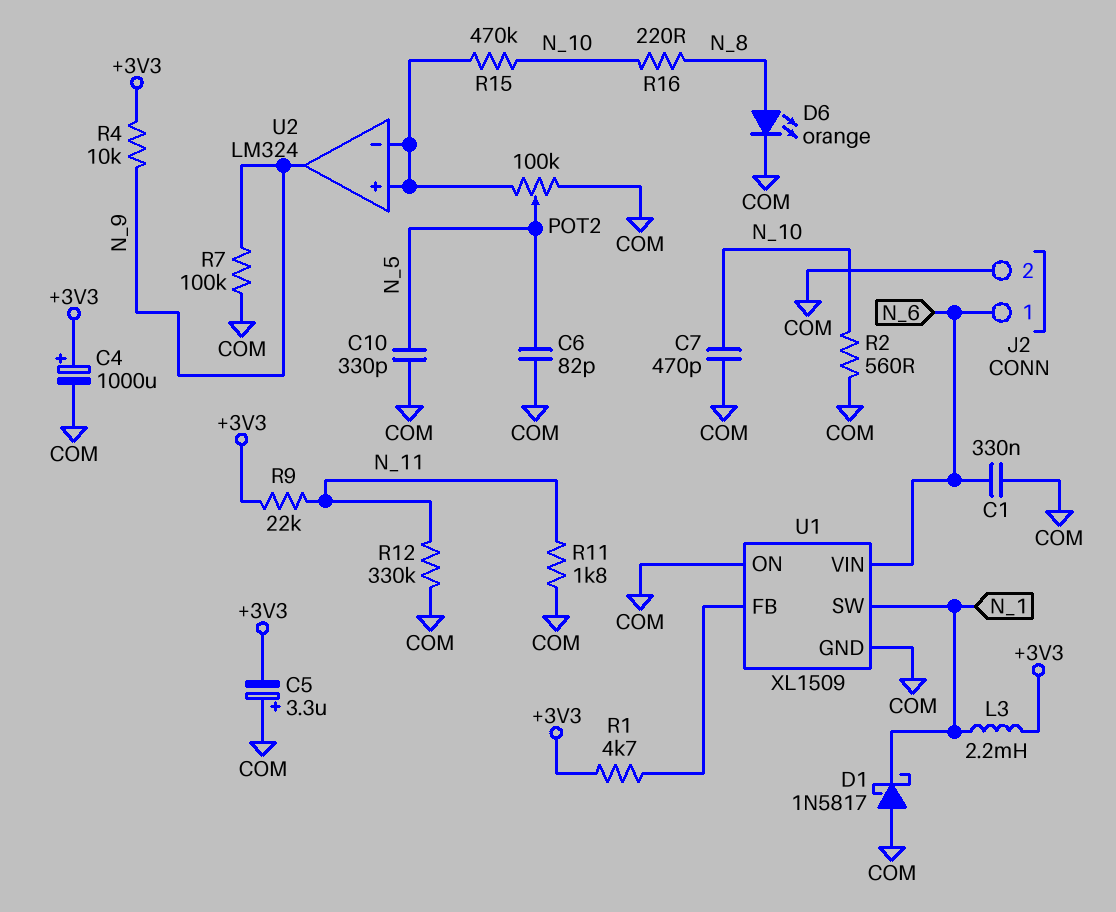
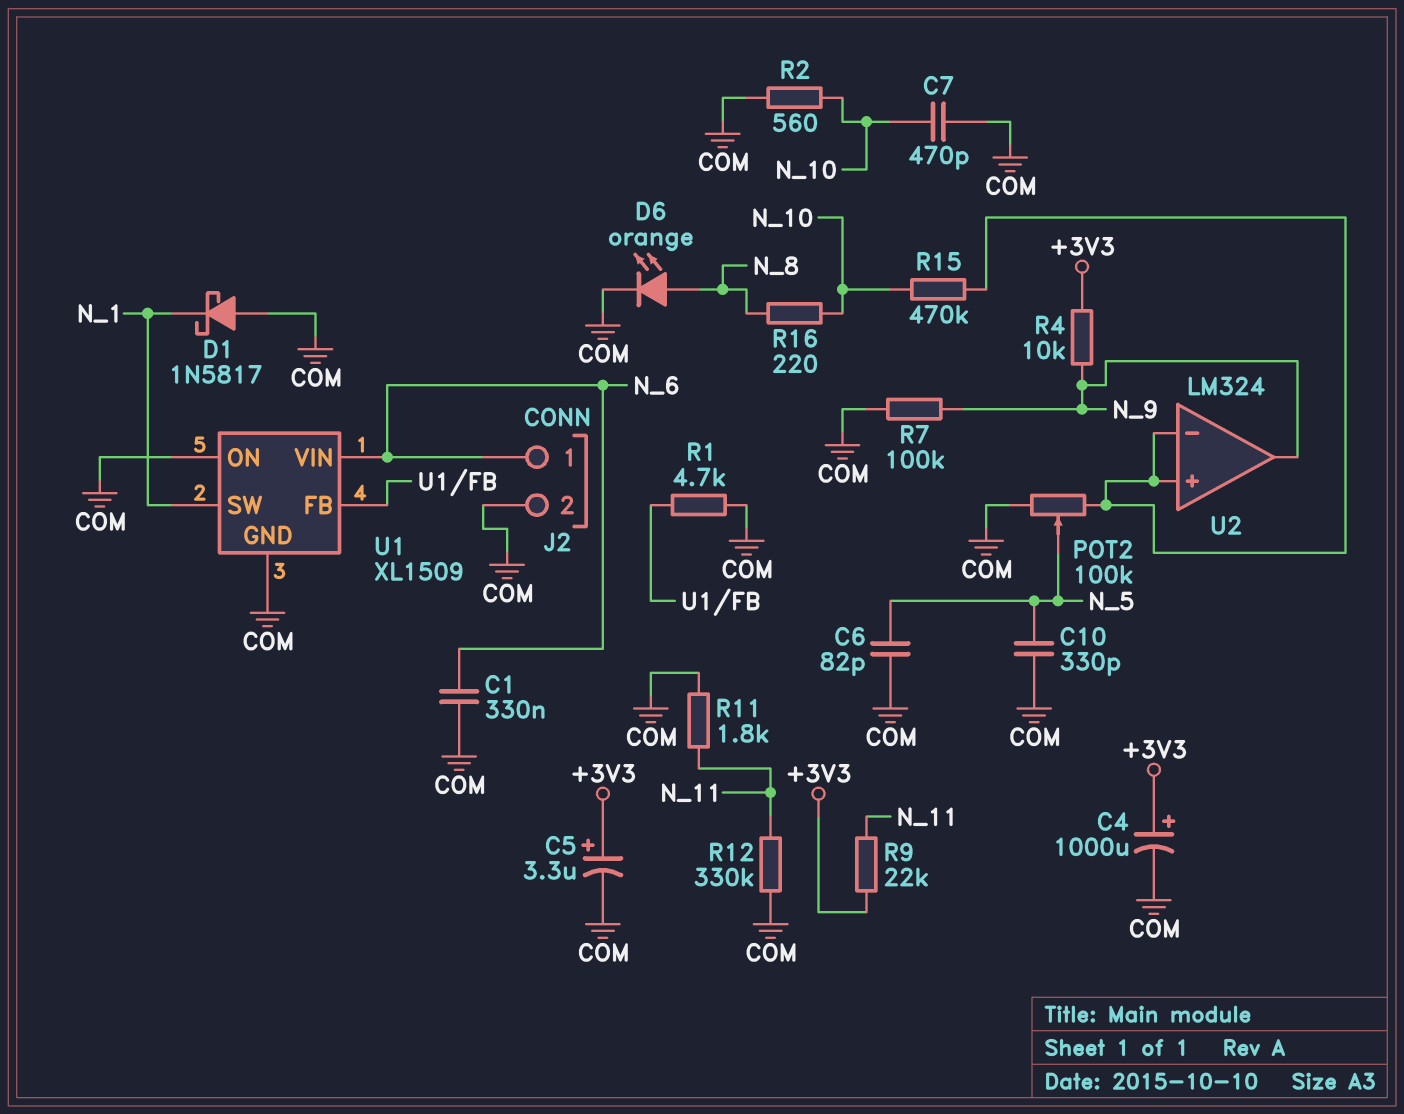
C5: 3.3uF (plus COM, minus +3V3) -> 3.3uF (plus +3V3, minus COM)
L3: 2.2mH (+3V3, N_1) -> none
R1: 4.7k (+3V3, U1/FB) -> 4.7k (COM, U1/FB)

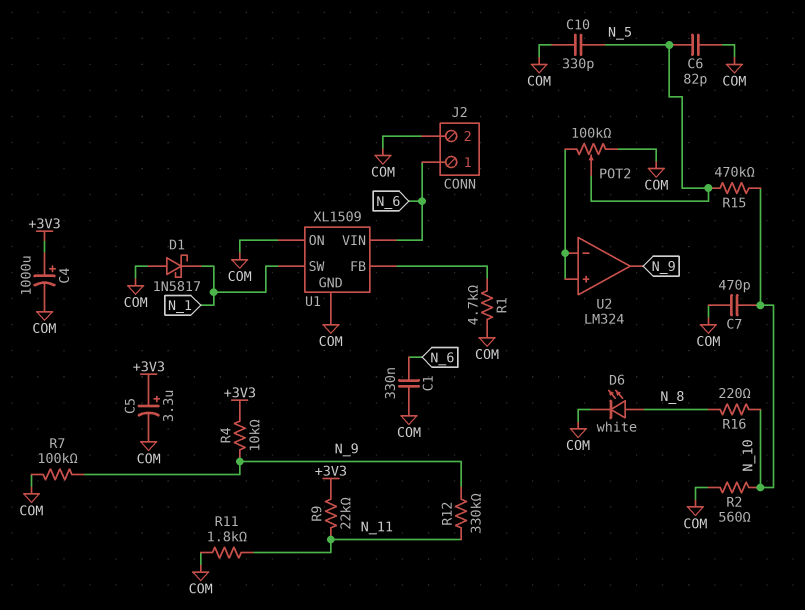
D6: LED orange (A N_8, K COM) -> LED white (A N_8, K COM)
R12: 330k (COM, N_11) -> 330k (N_9, N_11)
R15: 470k (N_10, U2/in+) -> 470k (N_5, N_10)

